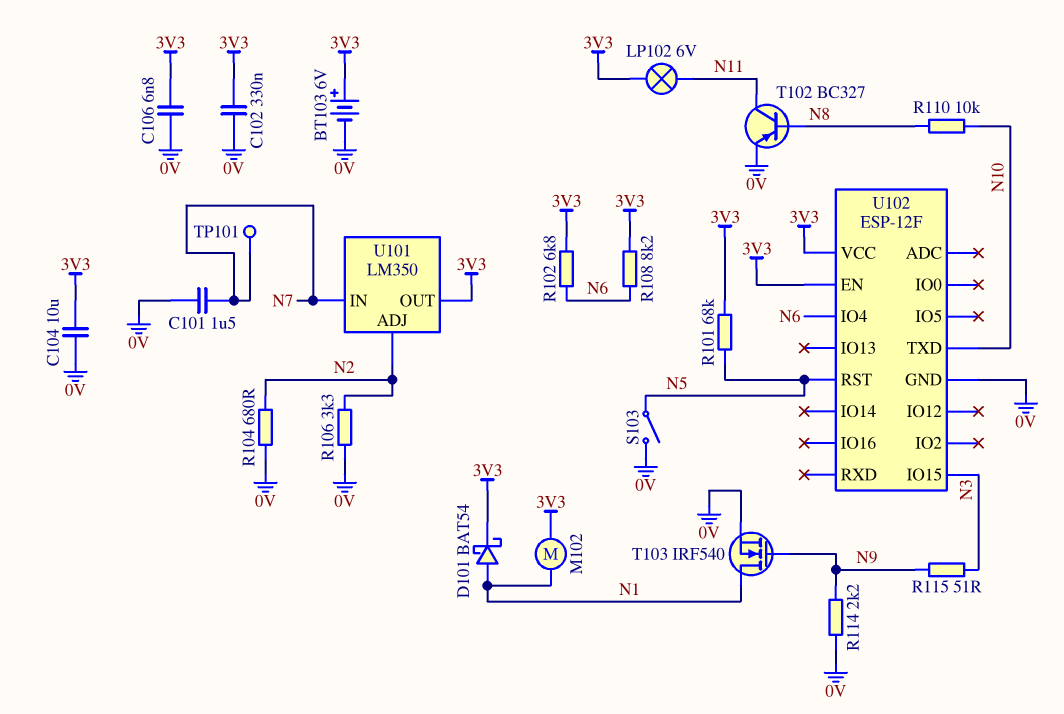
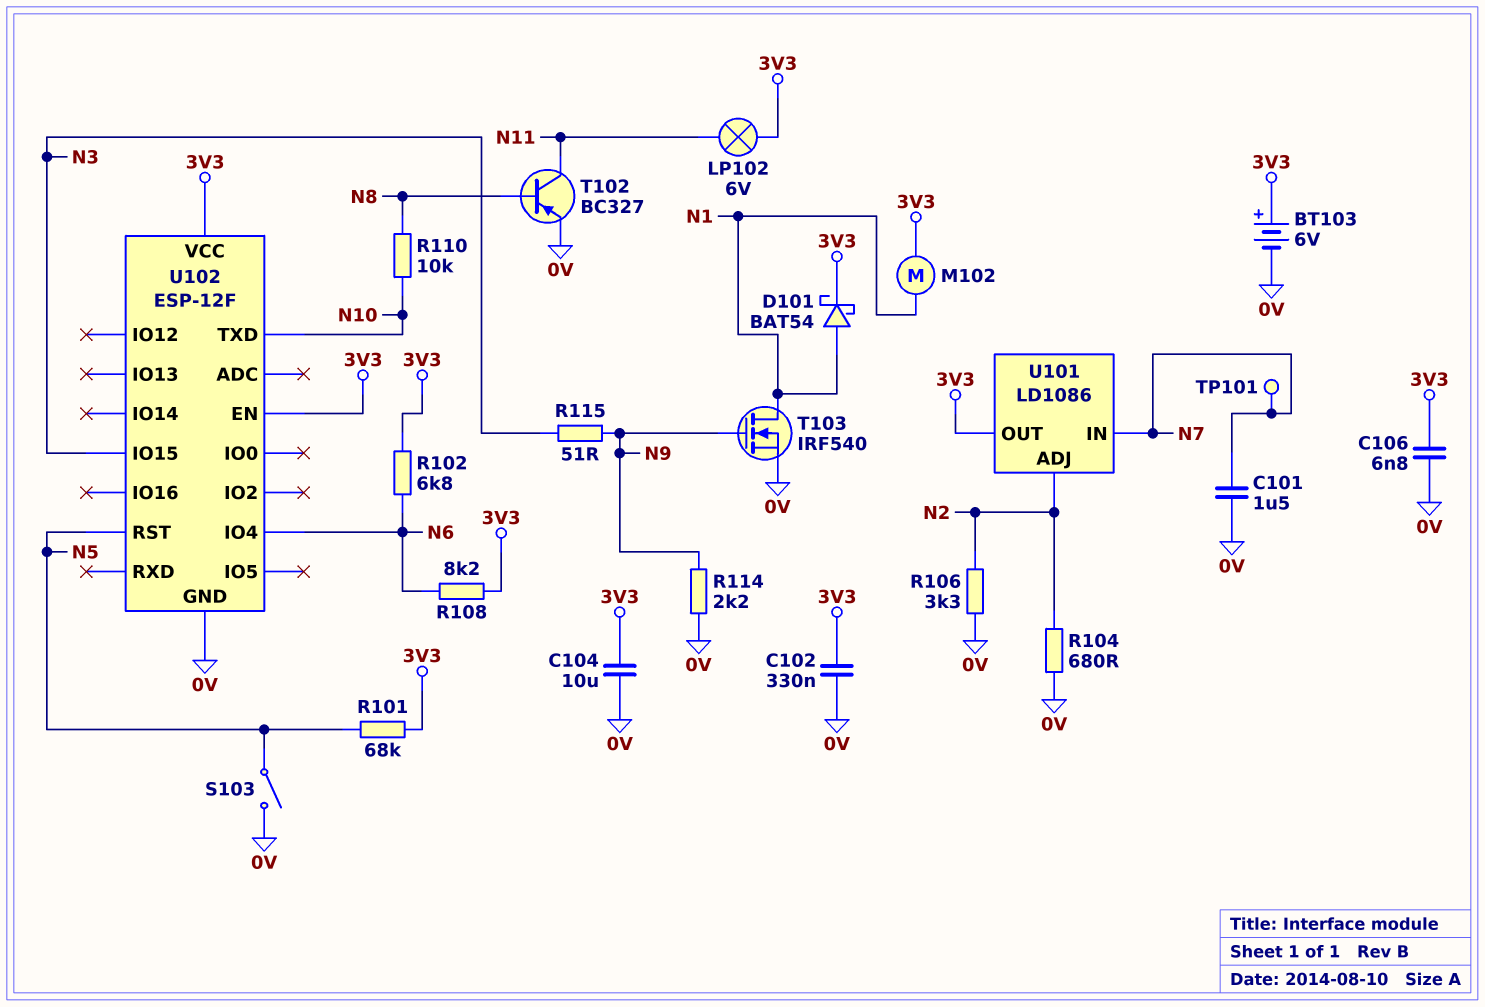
U101: LM350 -> LD1086

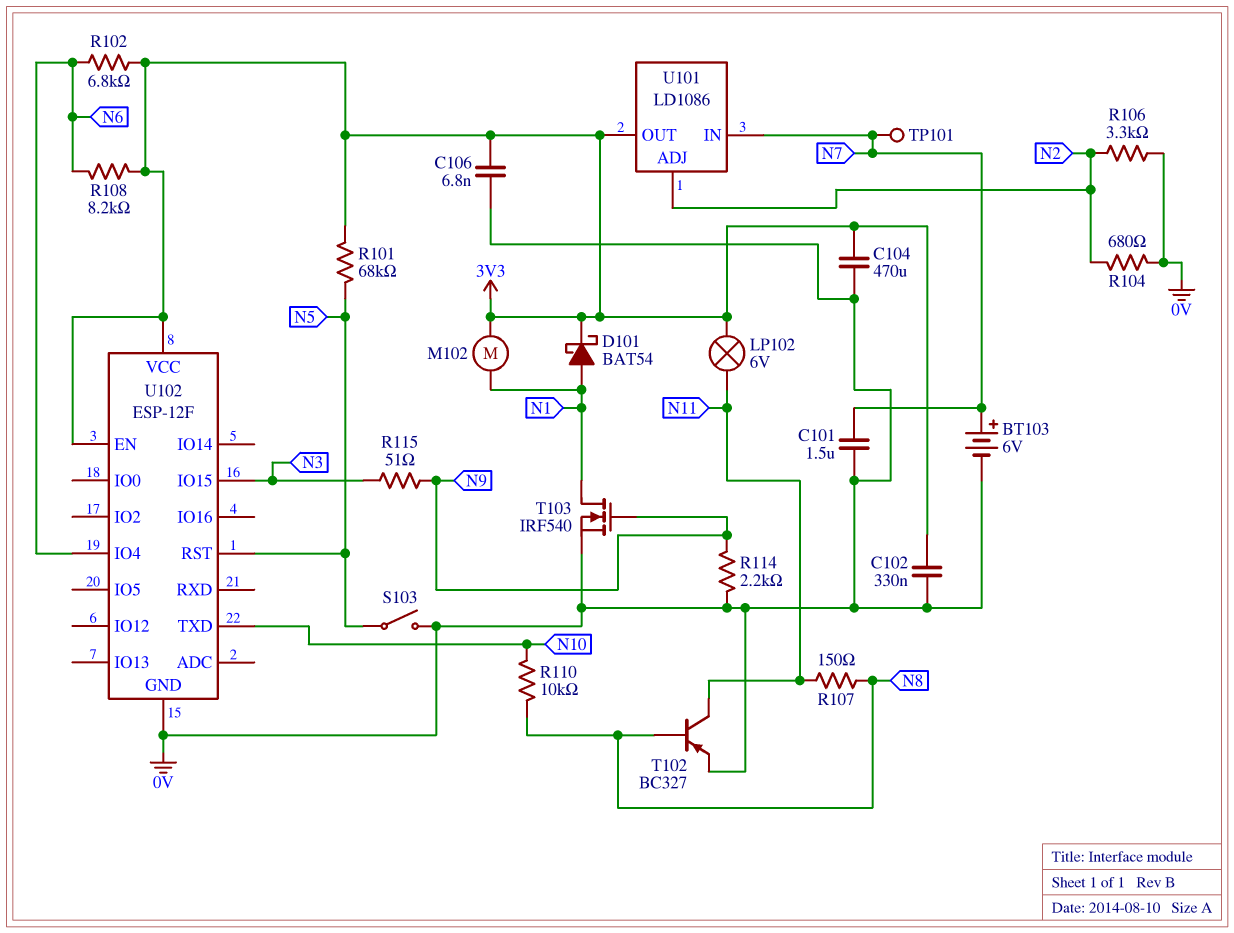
BT103: 6V (plus 3V3, minus 0V) -> 6V (plus N7, minus 0V)
C104: 10uF (0V, 3V3) -> 470uF (0V, 3V3)
R107: none -> 150 (N8, N11)

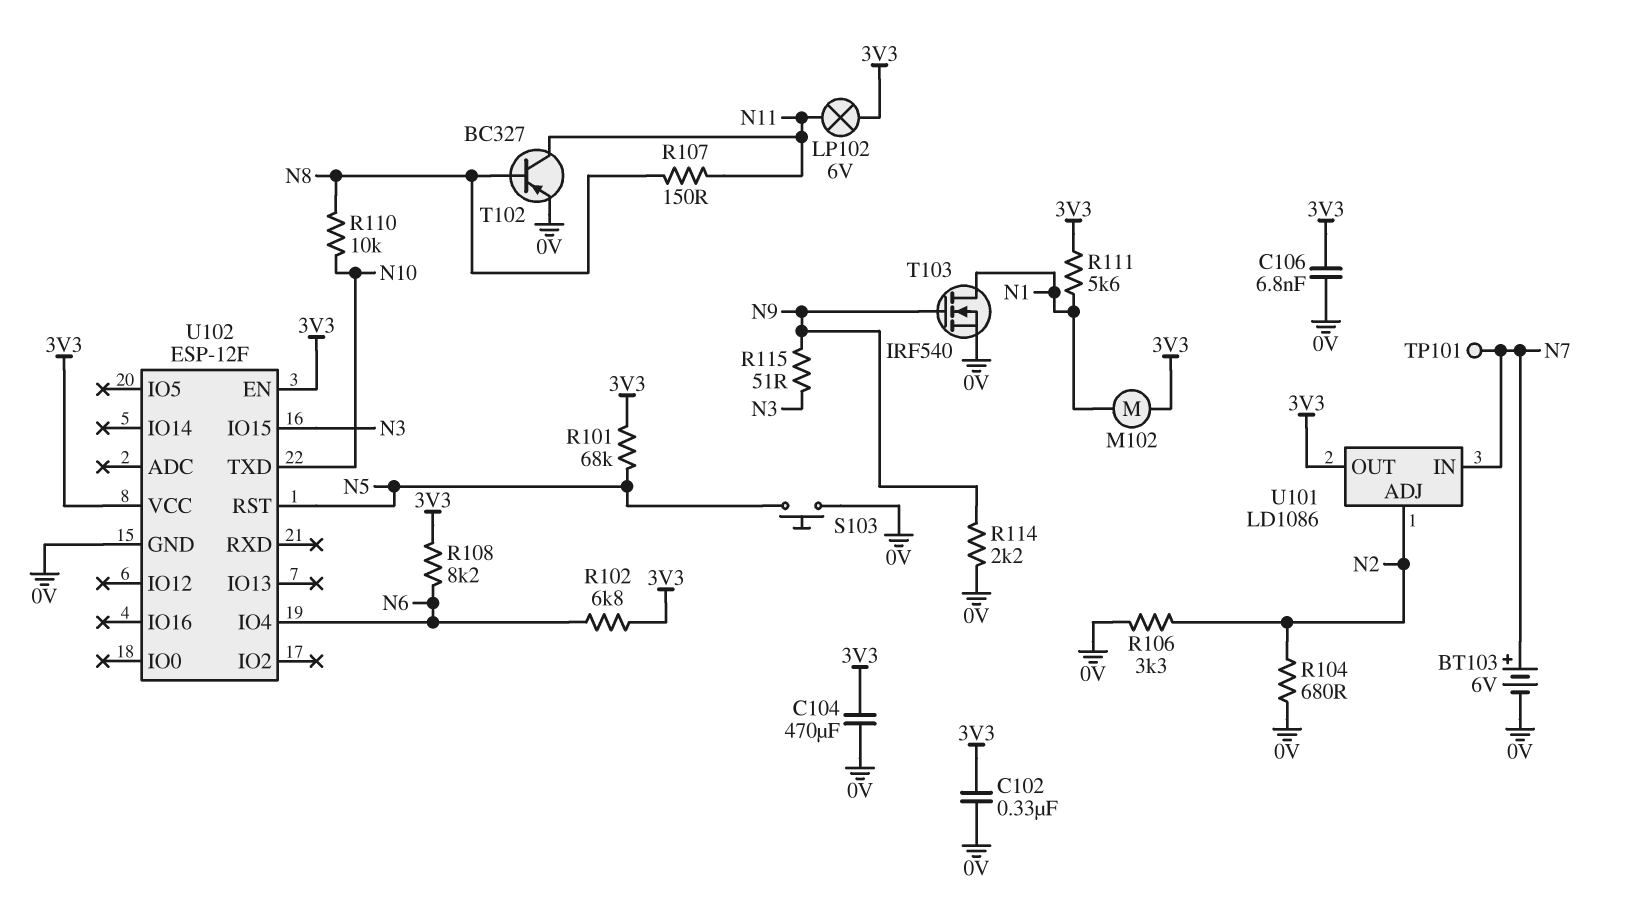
C101: 1.5uF (0V, N7) -> none
D101: schottky BAT54 (A N1, K 3V3) -> none
R111: none -> 5.6k (3V3, N1)
S103: switch (0V, N5) -> button (0V, N5)

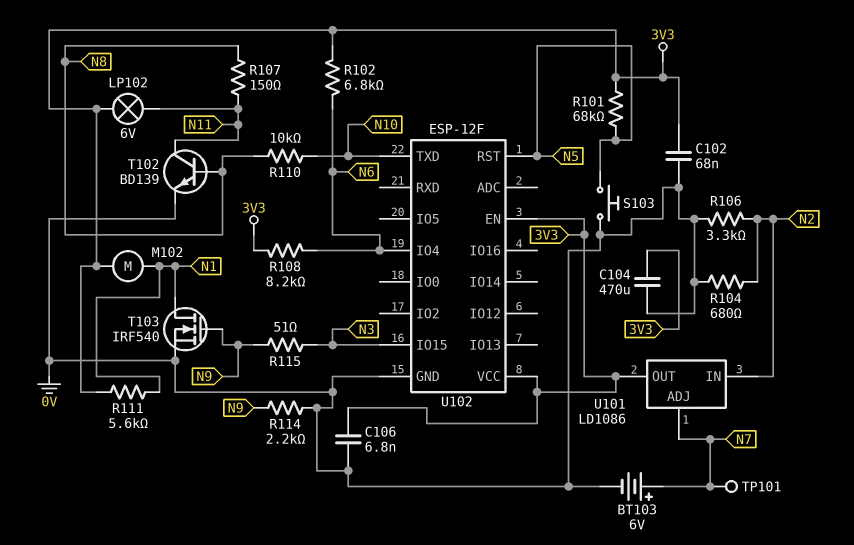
C102: 330nF (0V, 3V3) -> 68nF (0V, 3V3)
T102: PNP BC327 (B N8, C N11, E 0V) -> NPN BD139 (B N8, C N11, E 0V)
U101 pin ADJ: N2 -> N7
U101 pin IN: N7 -> N2

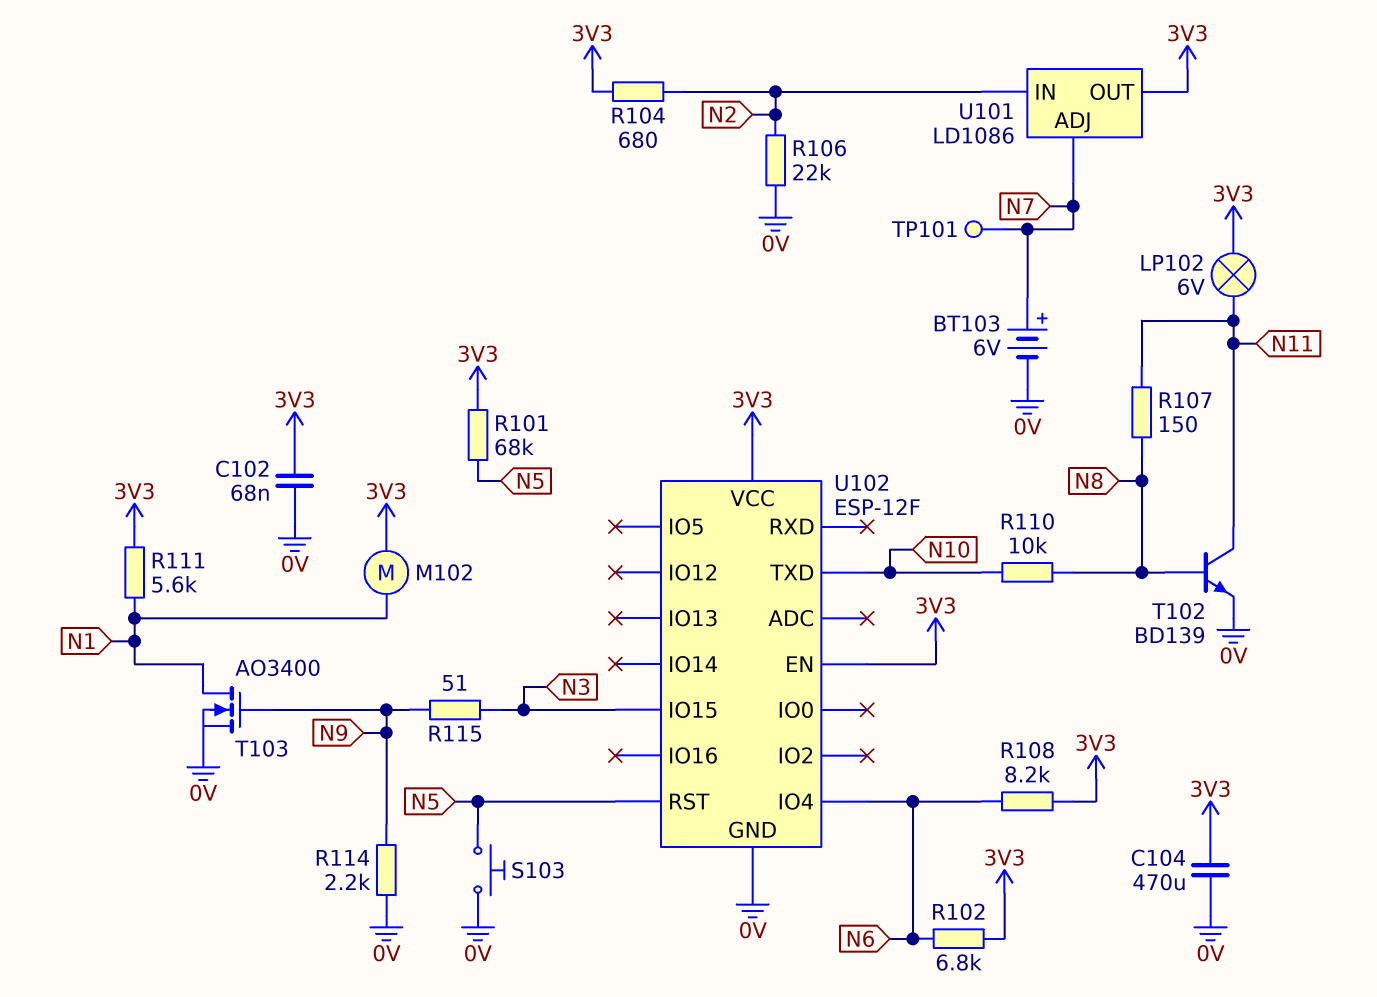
C106: 6.8nF (0V, 3V3) -> none
R104: 680 (0V, N2) -> 680 (3V3, N2)
R106: 3.3k (0V, N2) -> 22k (0V, N2)
T103: NMOS IRF540 (G N9, D N1, S 0V) -> NMOS AO3400 (G N9, D N1, S 0V)

